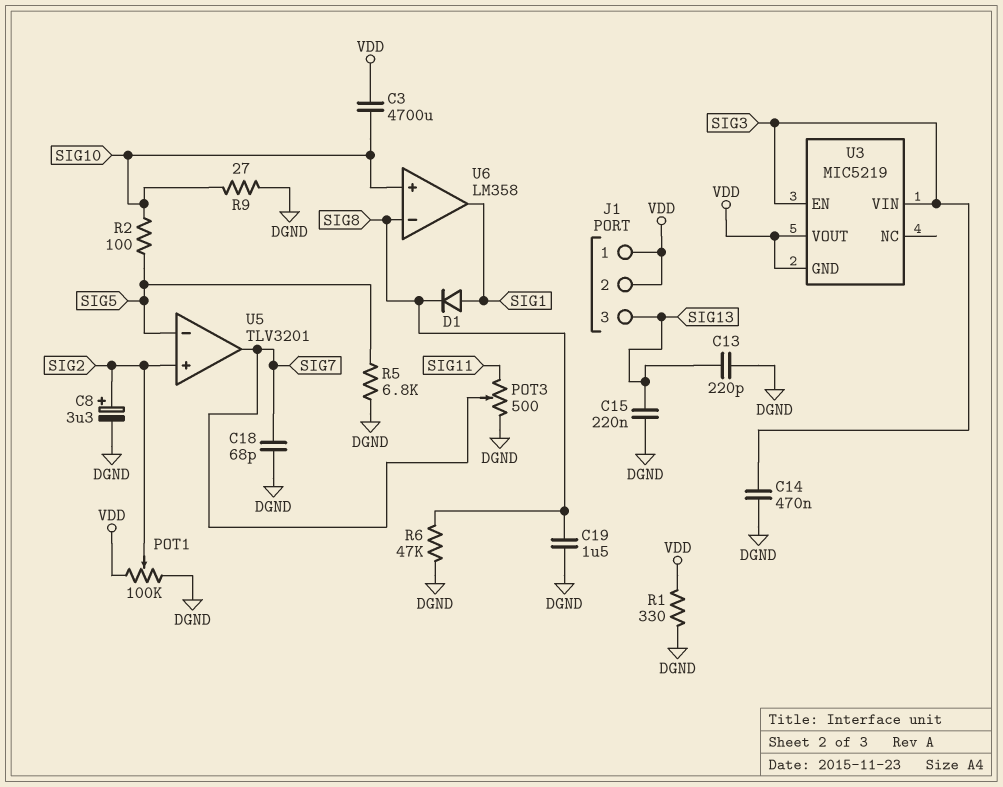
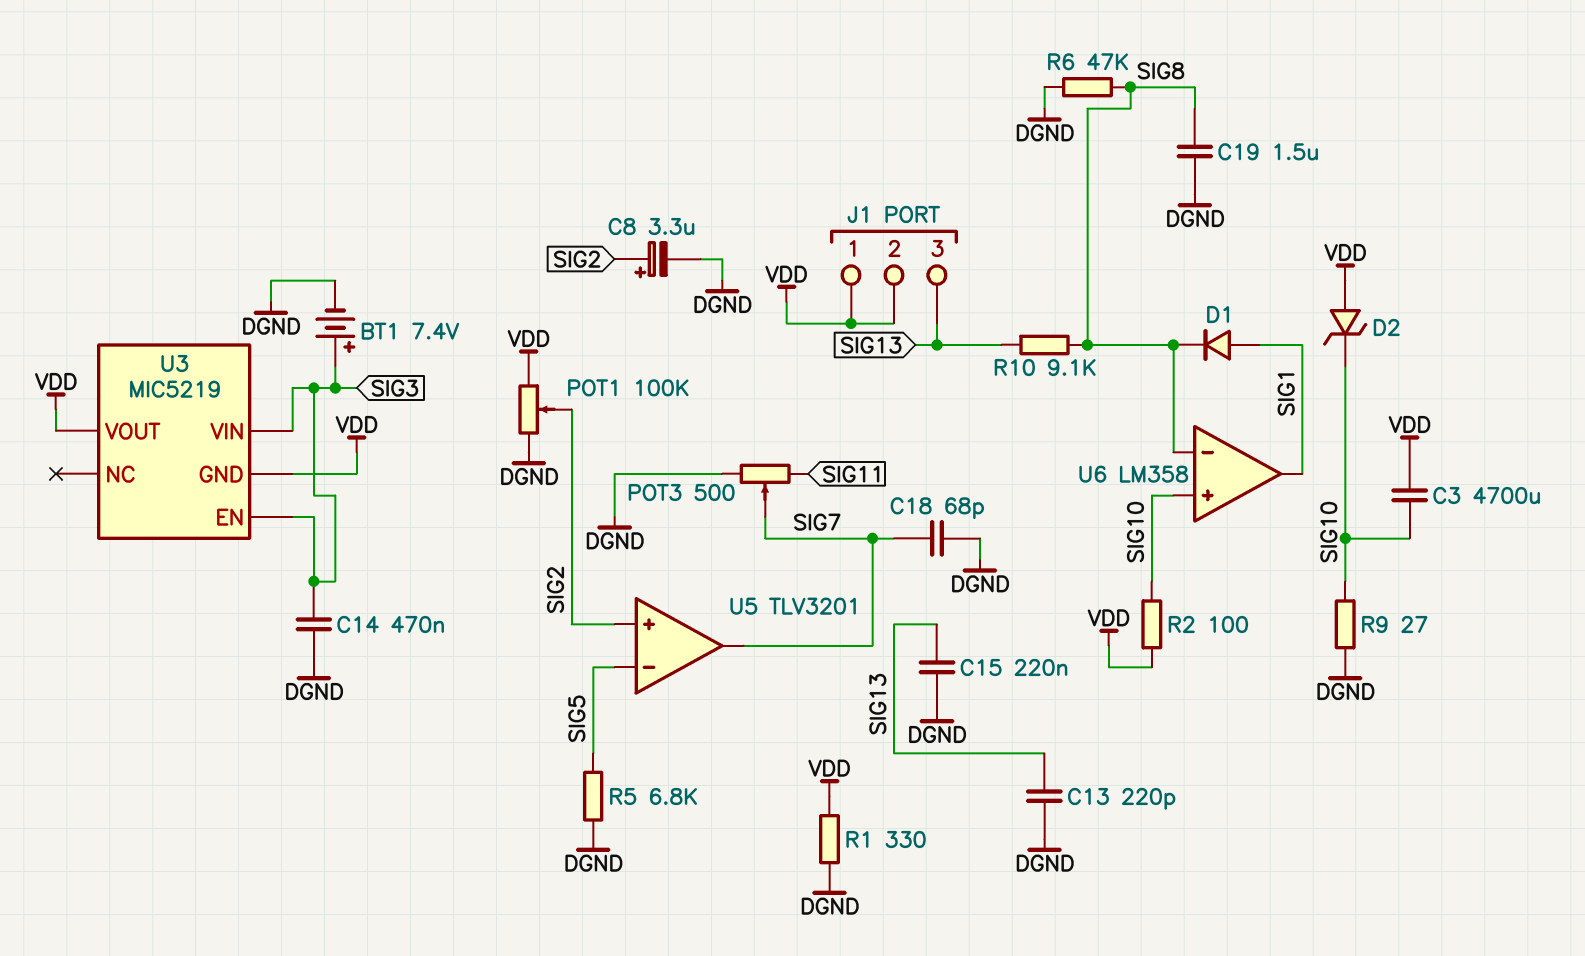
BT1: none -> 7.4V (plus SIG3, minus DGND)
D2: none -> zener (A VDD, K SIG10)
R2: 100 (SIG5, SIG10) -> 100 (SIG10, VDD)
R10: none -> 9.1k (SIG8, SIG13)

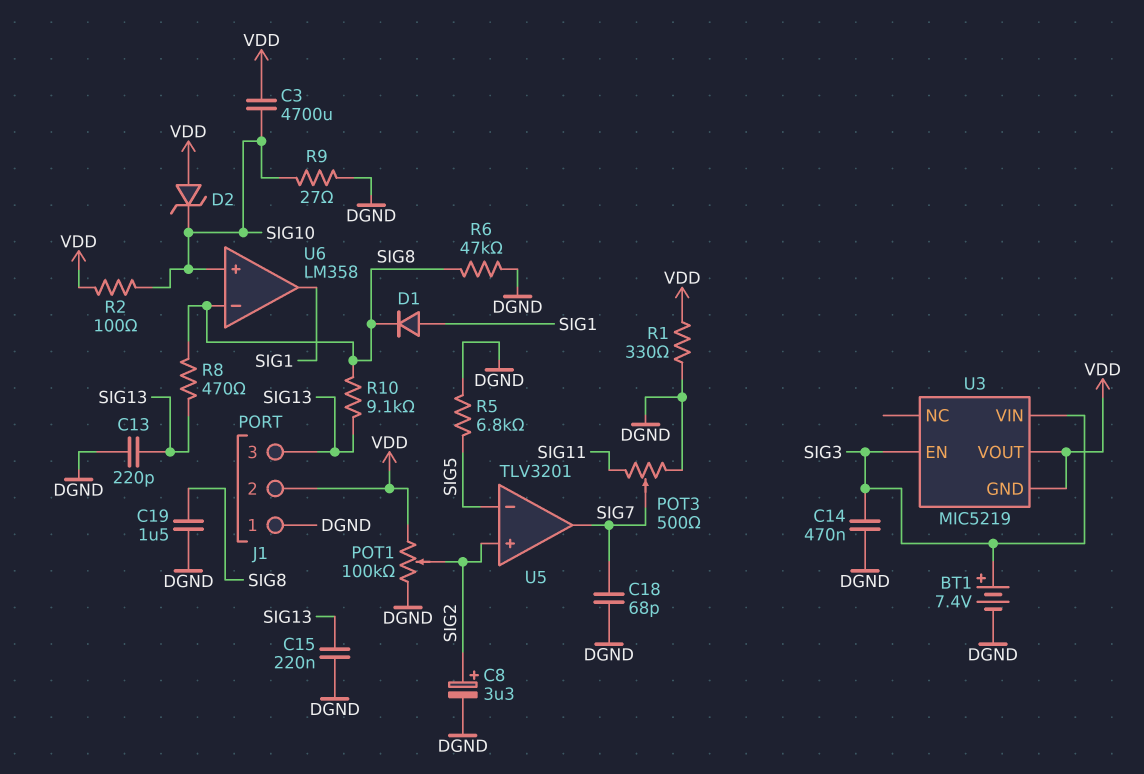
J1 pin 1: VDD -> DGND
R8: none -> 470 (SIG8, SIG13)

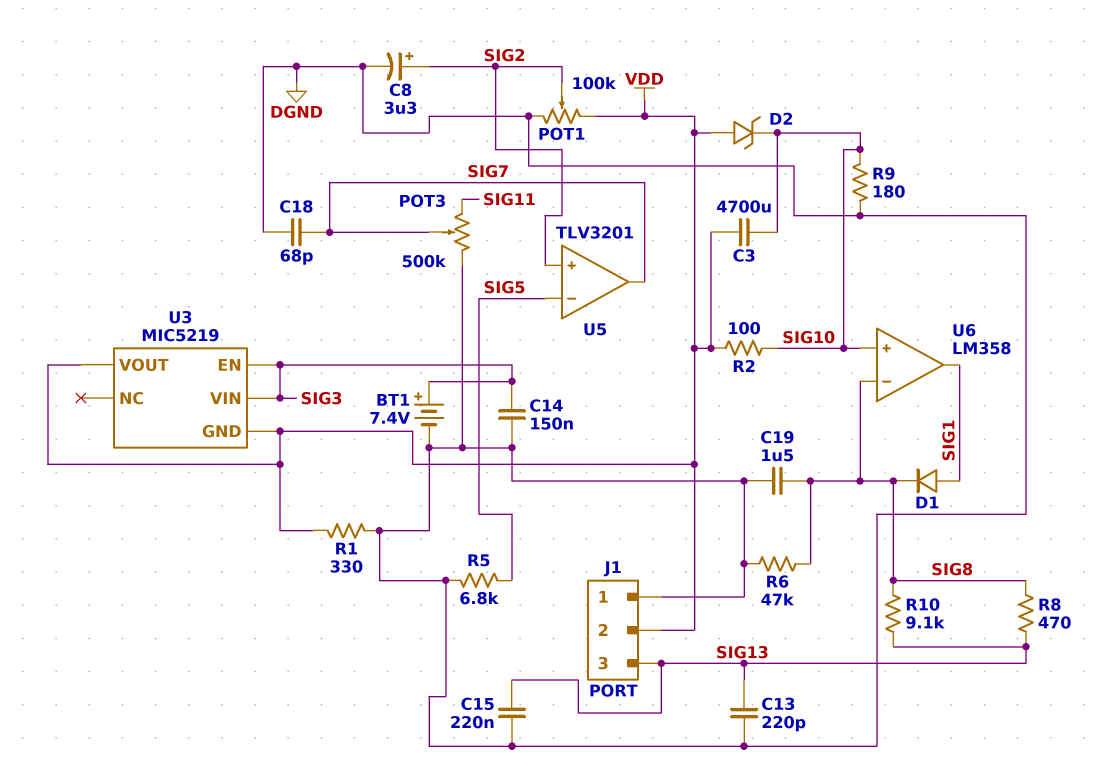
C14: 470nF (DGND, SIG3) -> 150nF (DGND, SIG3)
POT3: 500 (DGND, SIG11, wiper SIG7) -> 500k (DGND, SIG11, wiper SIG7)
R9: 27 (DGND, SIG10) -> 180 (DGND, SIG10)

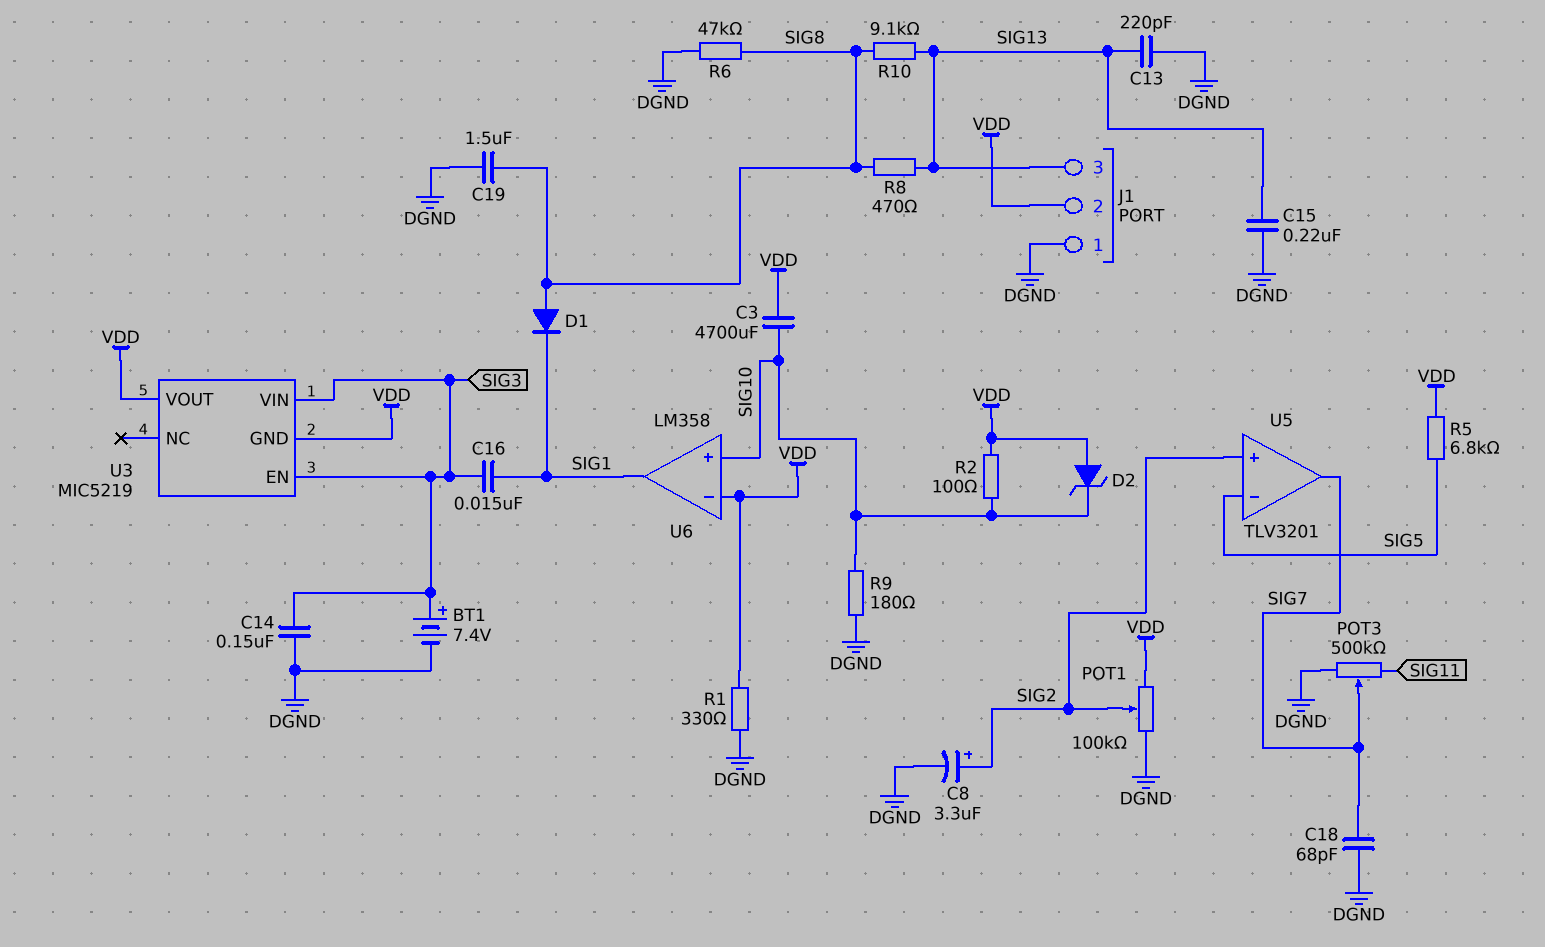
C16: none -> 15nF (SIG1, SIG3)
D1: diode (A SIG1, K SIG8) -> diode (A SIG8, K SIG1)
R5: 6.8k (DGND, SIG5) -> 6.8k (SIG5, VDD)
U6 pin in-: SIG8 -> VDD

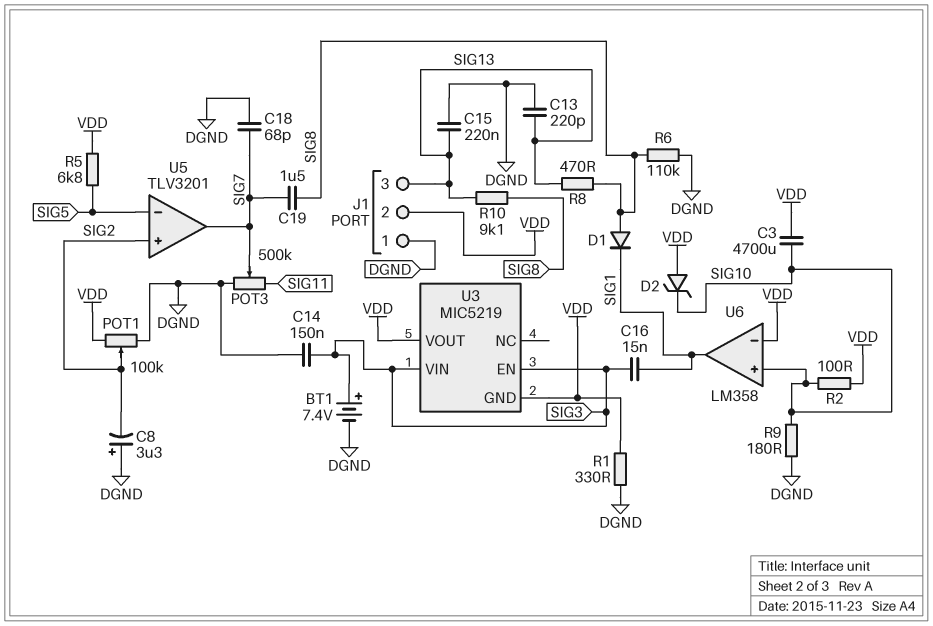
C8: 3.3uF (plus SIG2, minus DGND) -> 3.3uF (plus DGND, minus SIG2)
C19: 1.5uF (DGND, SIG8) -> 1.5uF (SIG7, SIG8)
R6: 47k (DGND, SIG8) -> 110k (DGND, SIG8)

